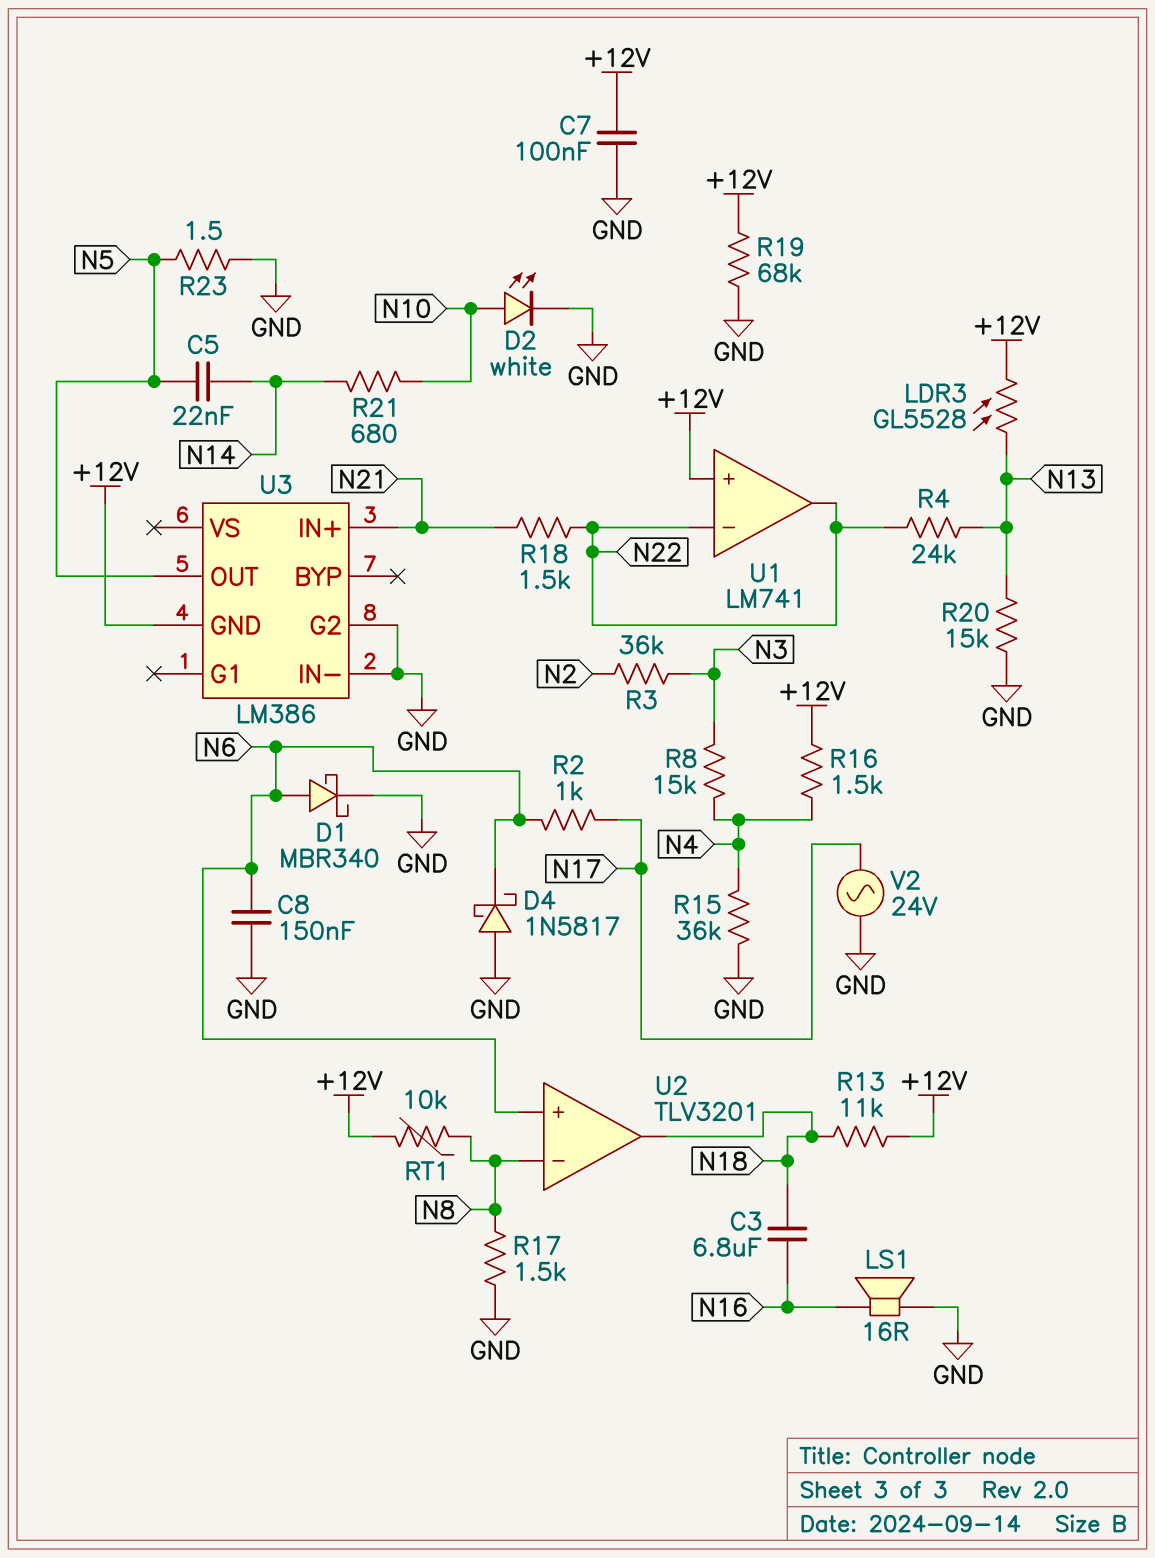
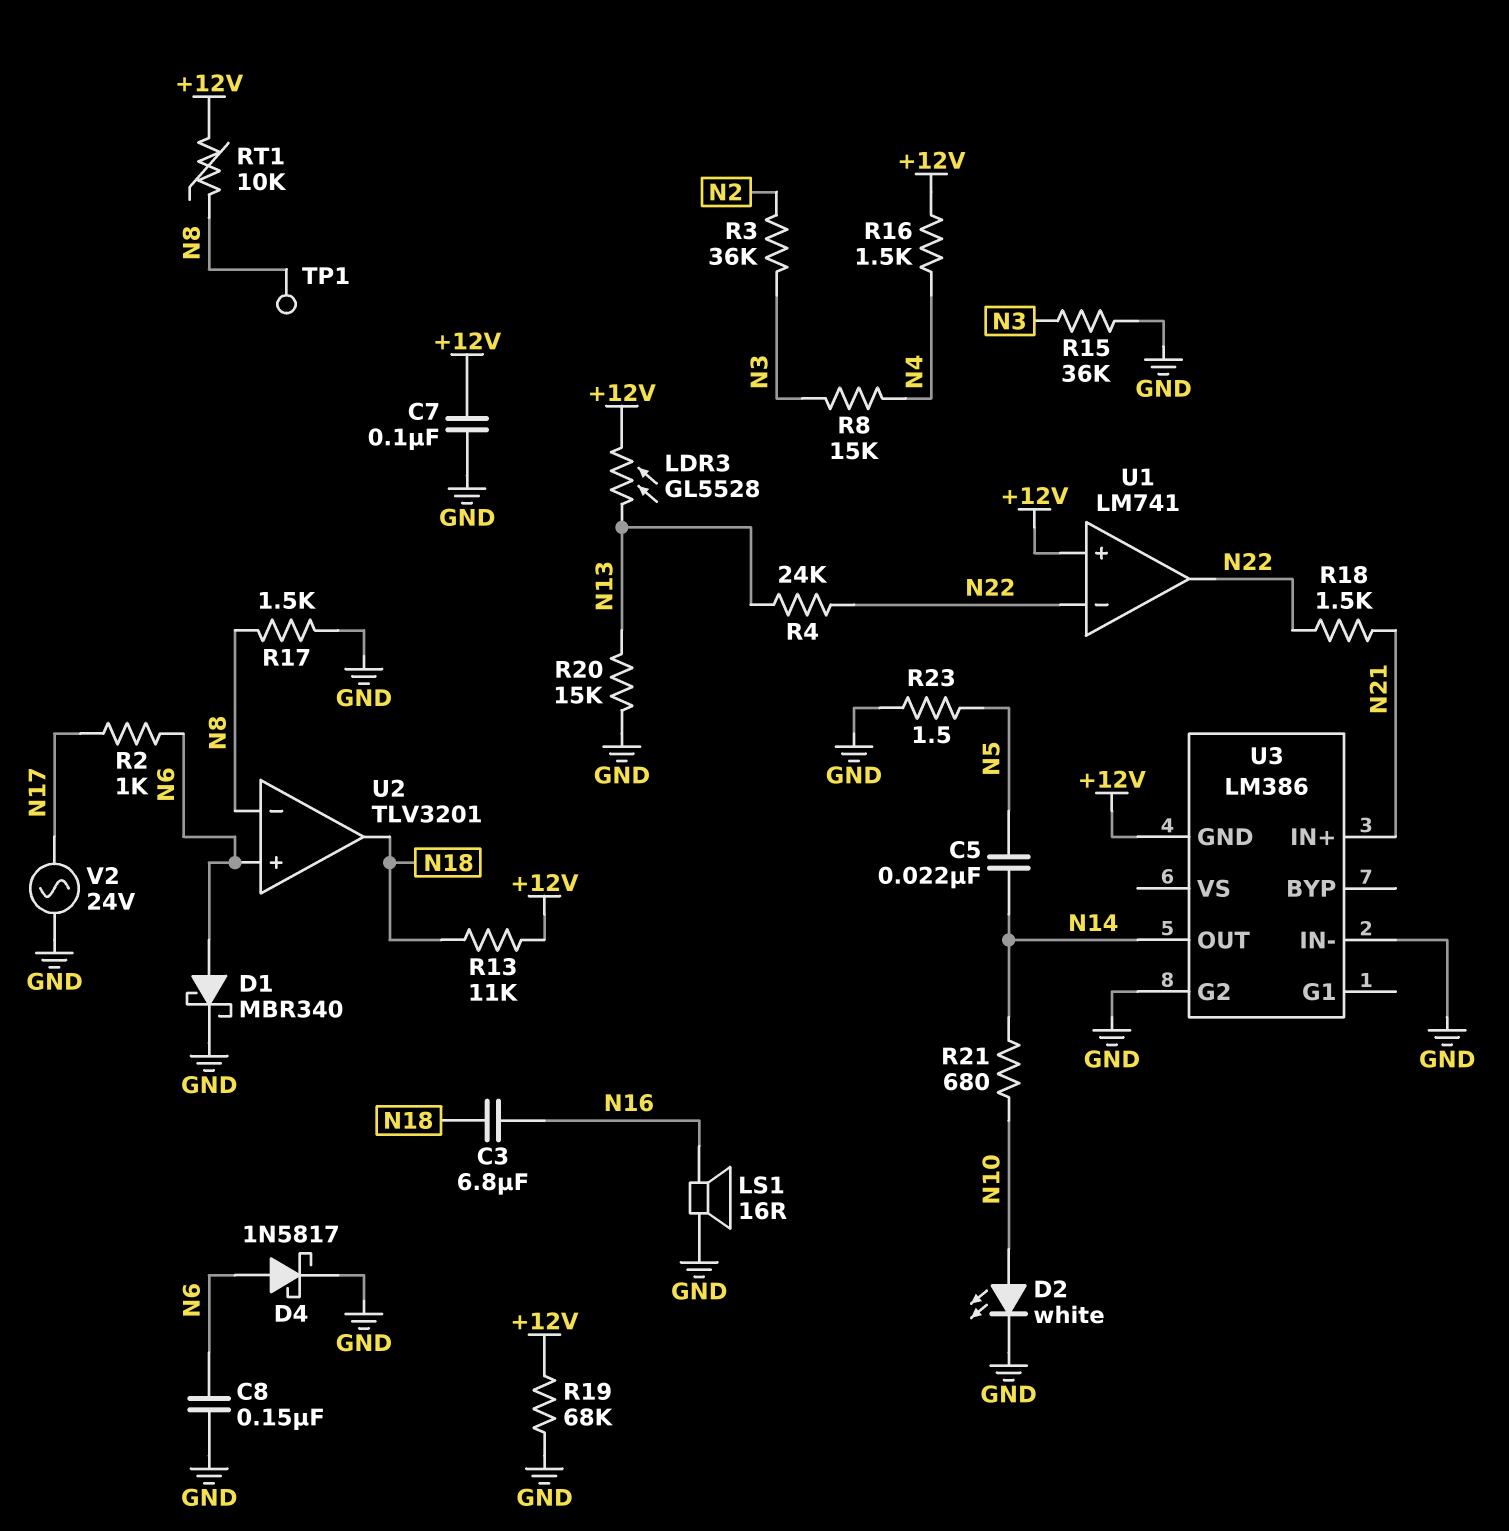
D4: schottky 1N5817 (A GND, K N6) -> schottky 1N5817 (A N6, K GND)
R15: 36k (GND, N4) -> 36k (GND, N3)
TP1: none -> test point (N8)
U3 pin OUT: N5 -> N14

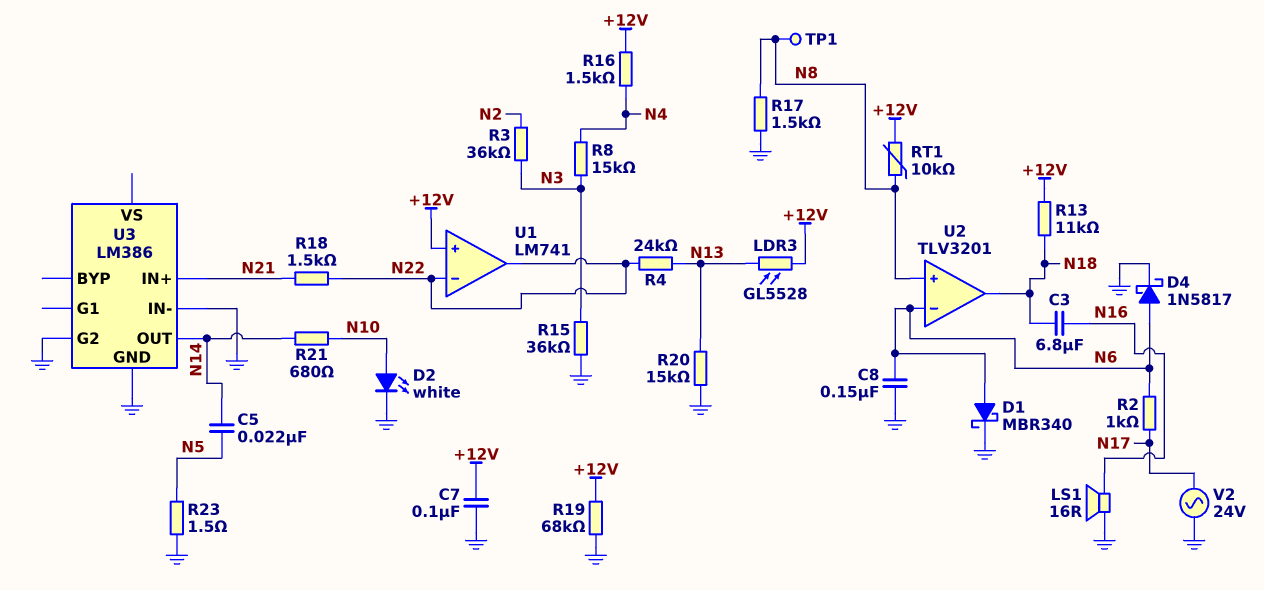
U2 pin in+: N6 -> N8
U2 pin in-: N8 -> N6
U3 pin GND: +12V -> GND

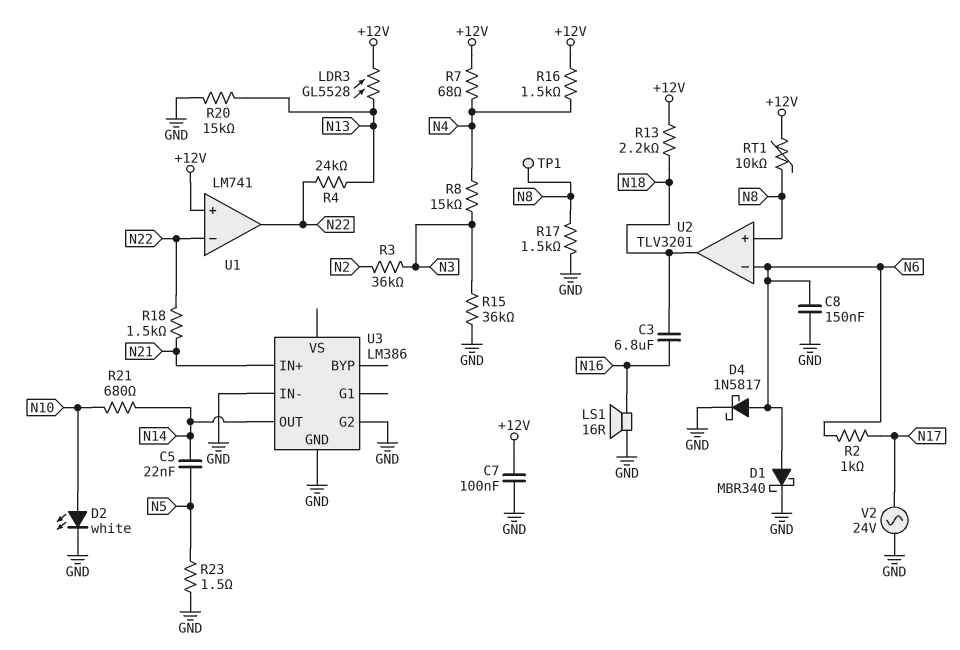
R7: none -> 68 (+12V, N4)
R13: 11k (+12V, N18) -> 2.2k (+12V, N18)
R19: 68k (+12V, GND) -> none

